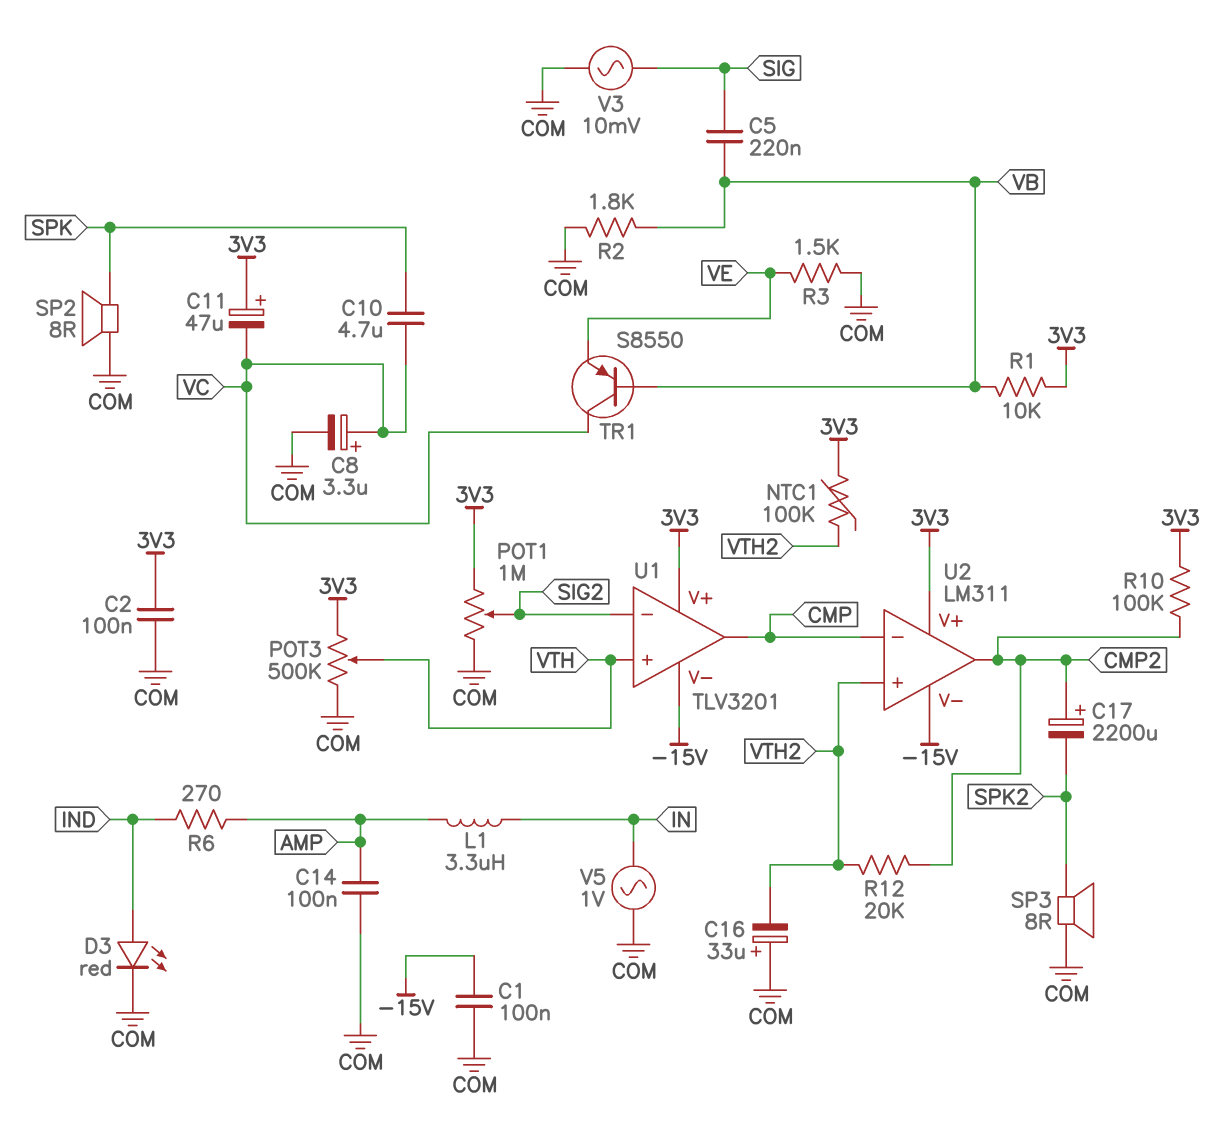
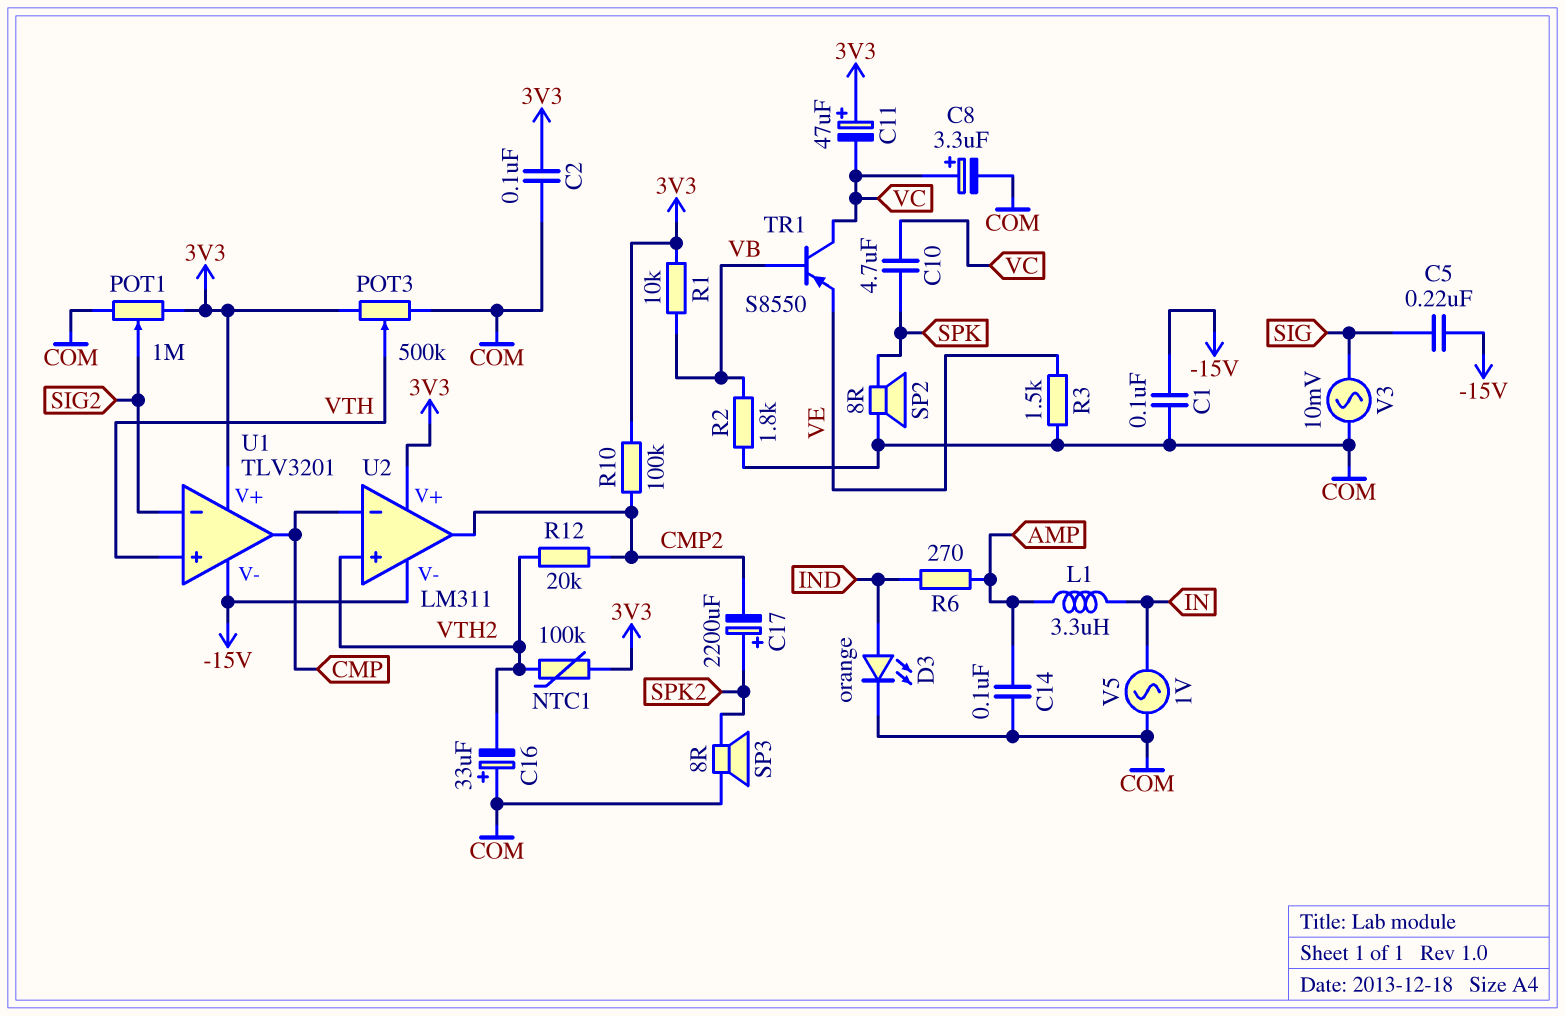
C5: 220nF (SIG, VB) -> 220nF (-15V, SIG)
C17: 2200uF (plus CMP2, minus SPK2) -> 2200uF (plus SPK2, minus CMP2)
D3: LED red (A IND, K COM) -> LED orange (A IND, K COM)

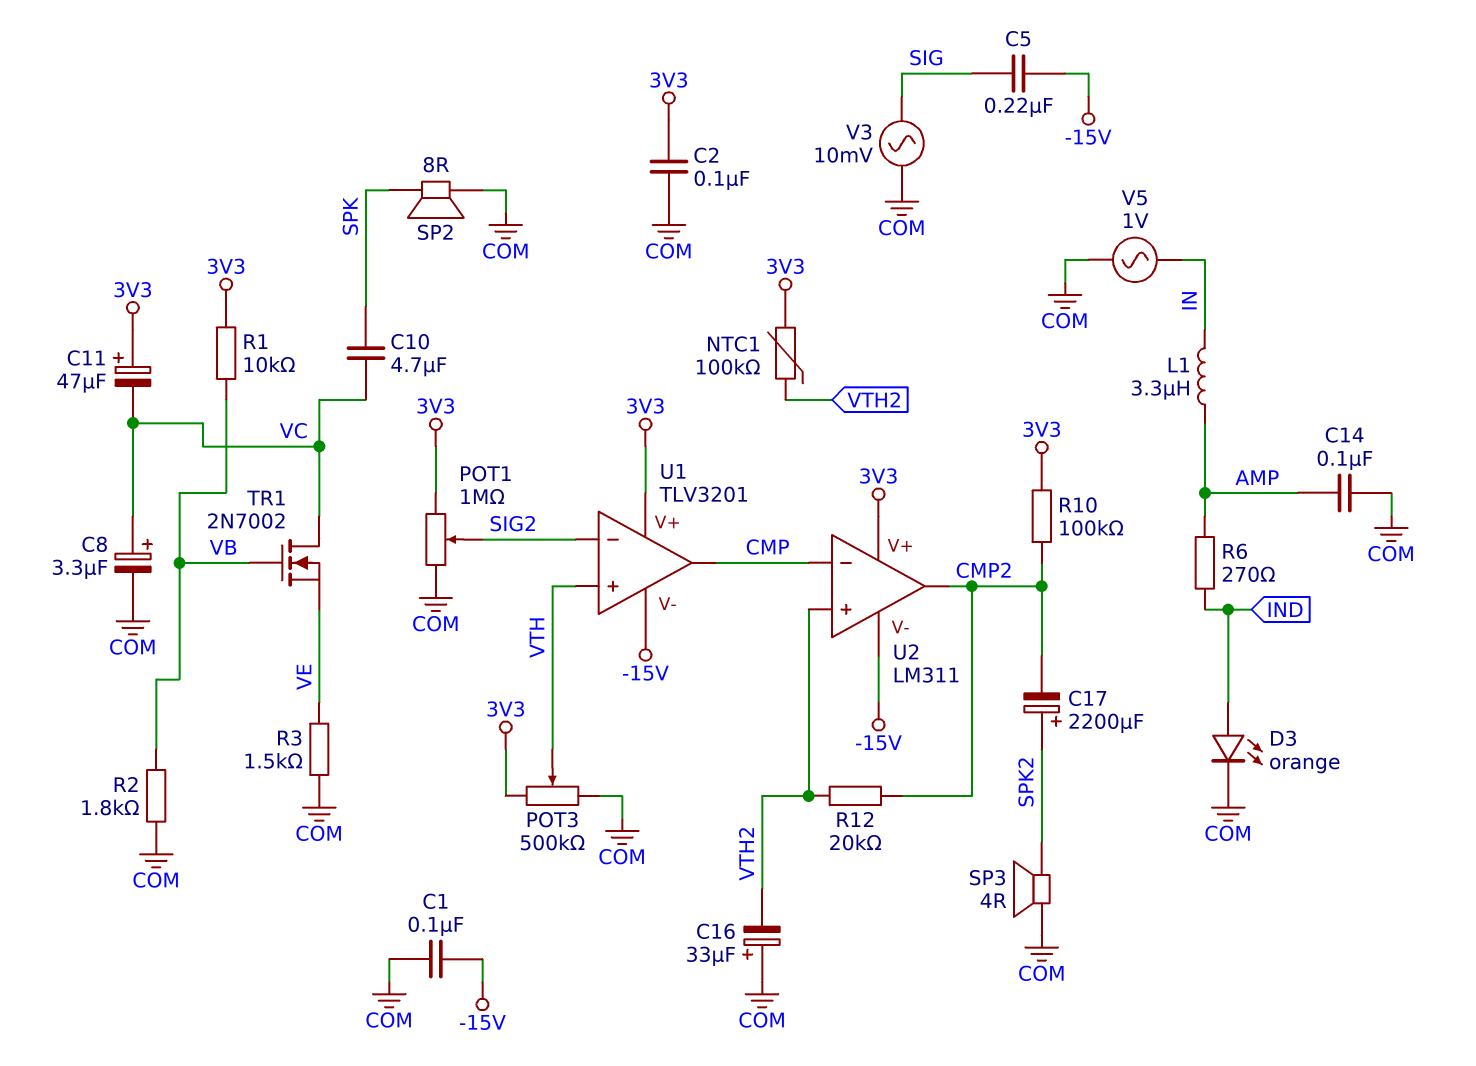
SP3: speaker 8R (COM, SPK2) -> speaker 4R (COM, SPK2)
TR1: PNP S8550 (B VB, C VC, E VE) -> NMOS 2N7002 (G VB, D VC, S VE)

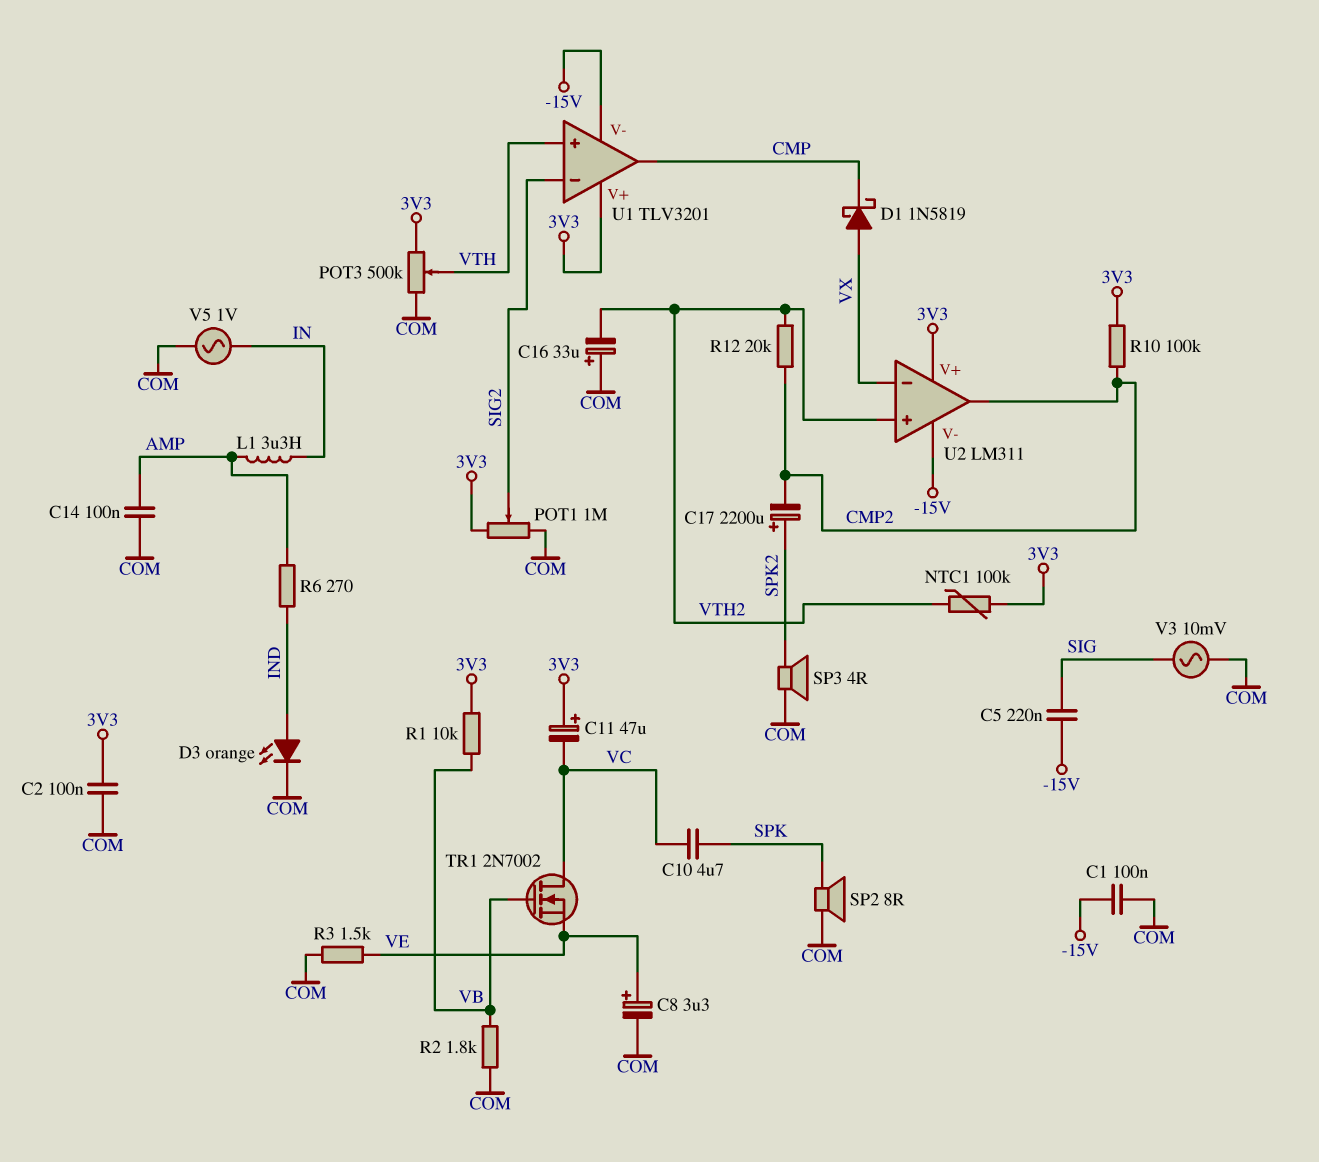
C8: 3.3uF (plus VC, minus COM) -> 3.3uF (plus VE, minus COM)
D1: none -> schottky 1N5819 (A VX, K CMP)
U2 pin in-: CMP -> VX

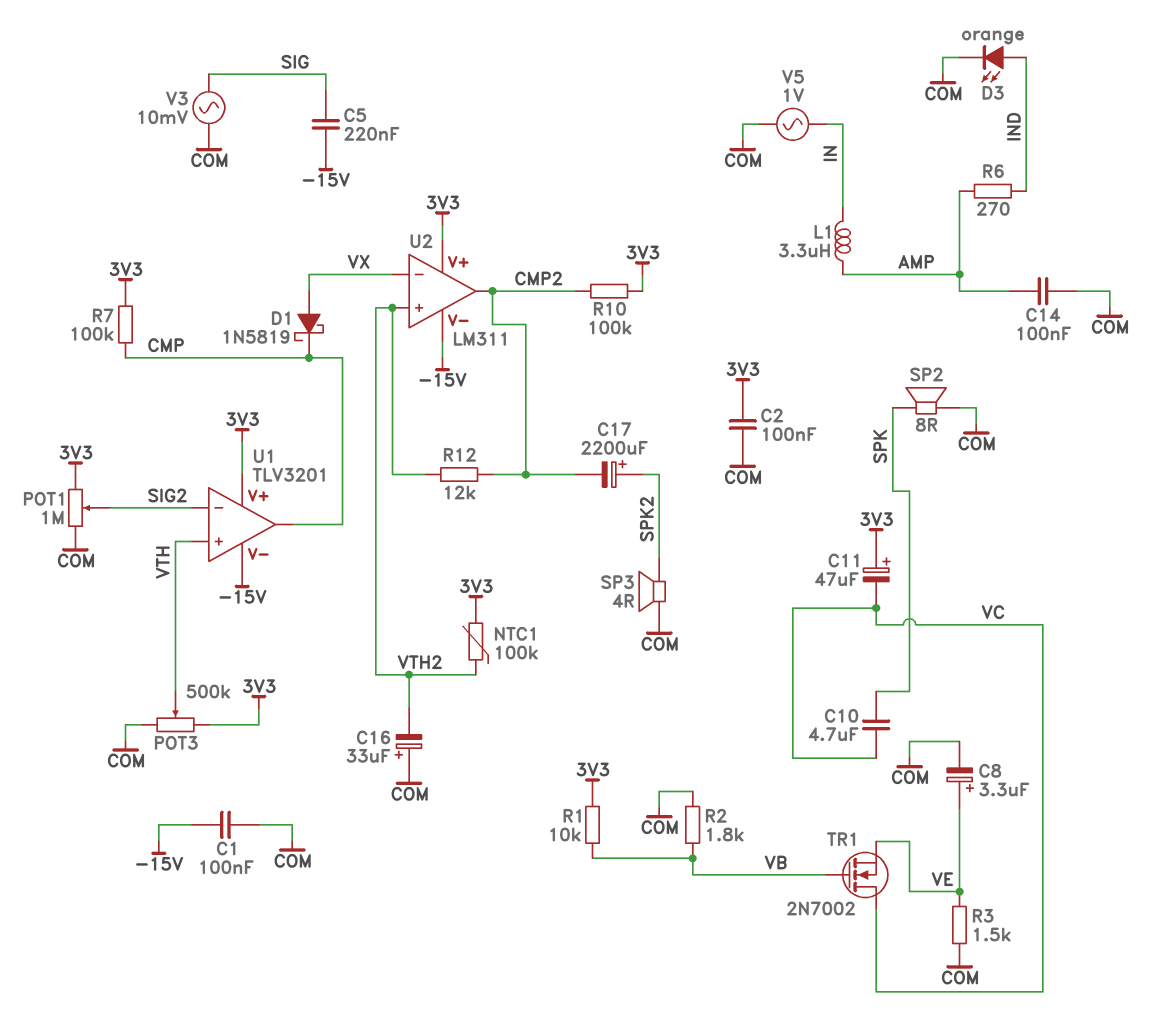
R7: none -> 100k (3V3, CMP)
R12: 20k (CMP2, VTH2) -> 12k (CMP2, VTH2)

